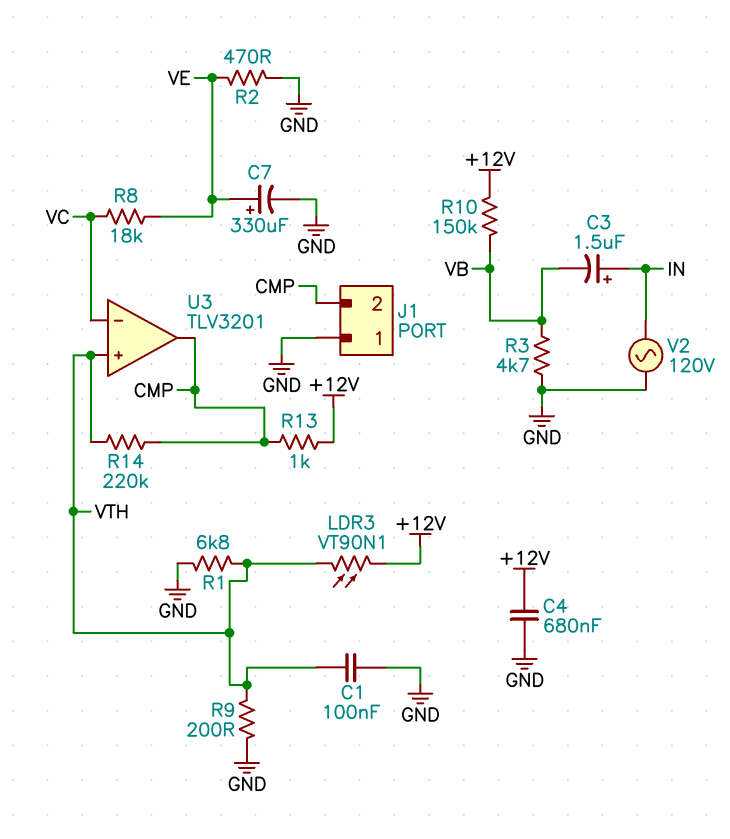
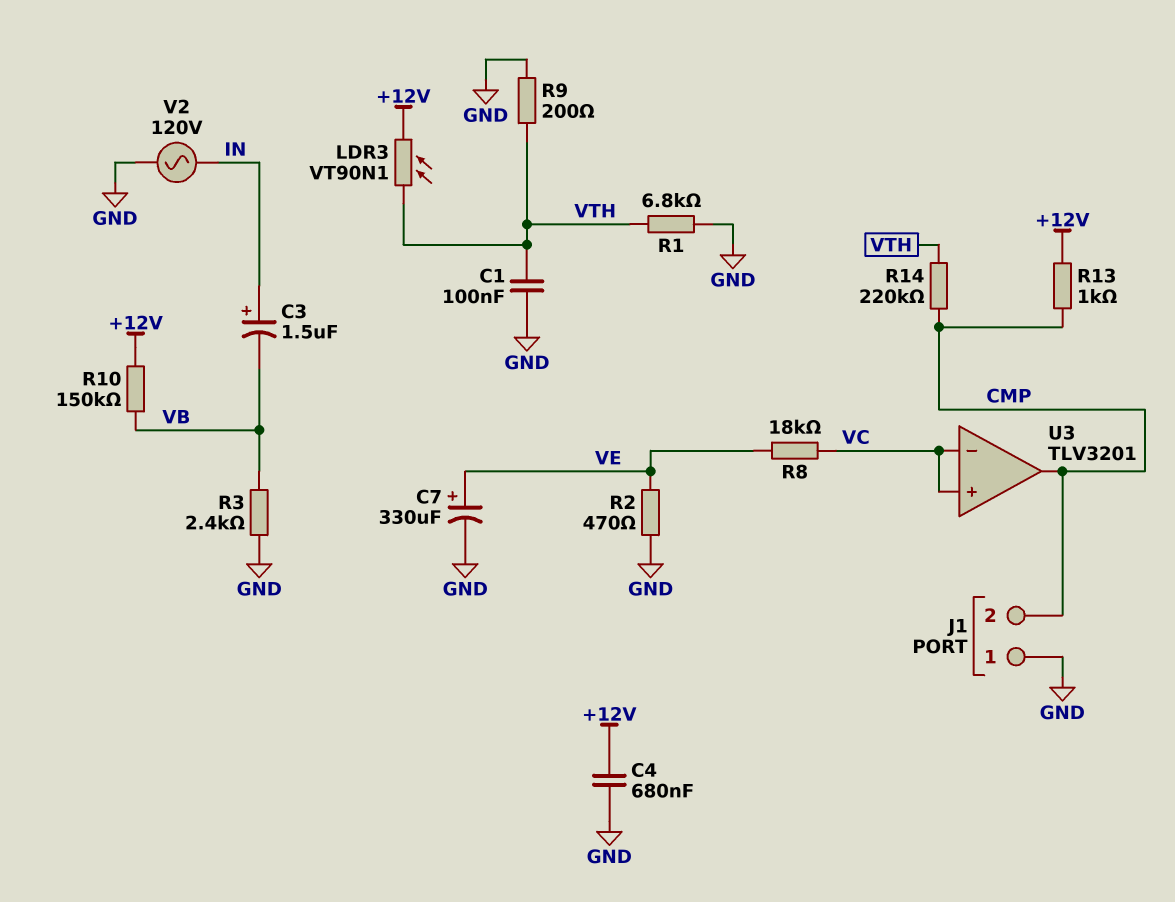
R3: 4.7k (GND, VB) -> 2.4k (GND, VB)
U3 pin in+: VTH -> VC

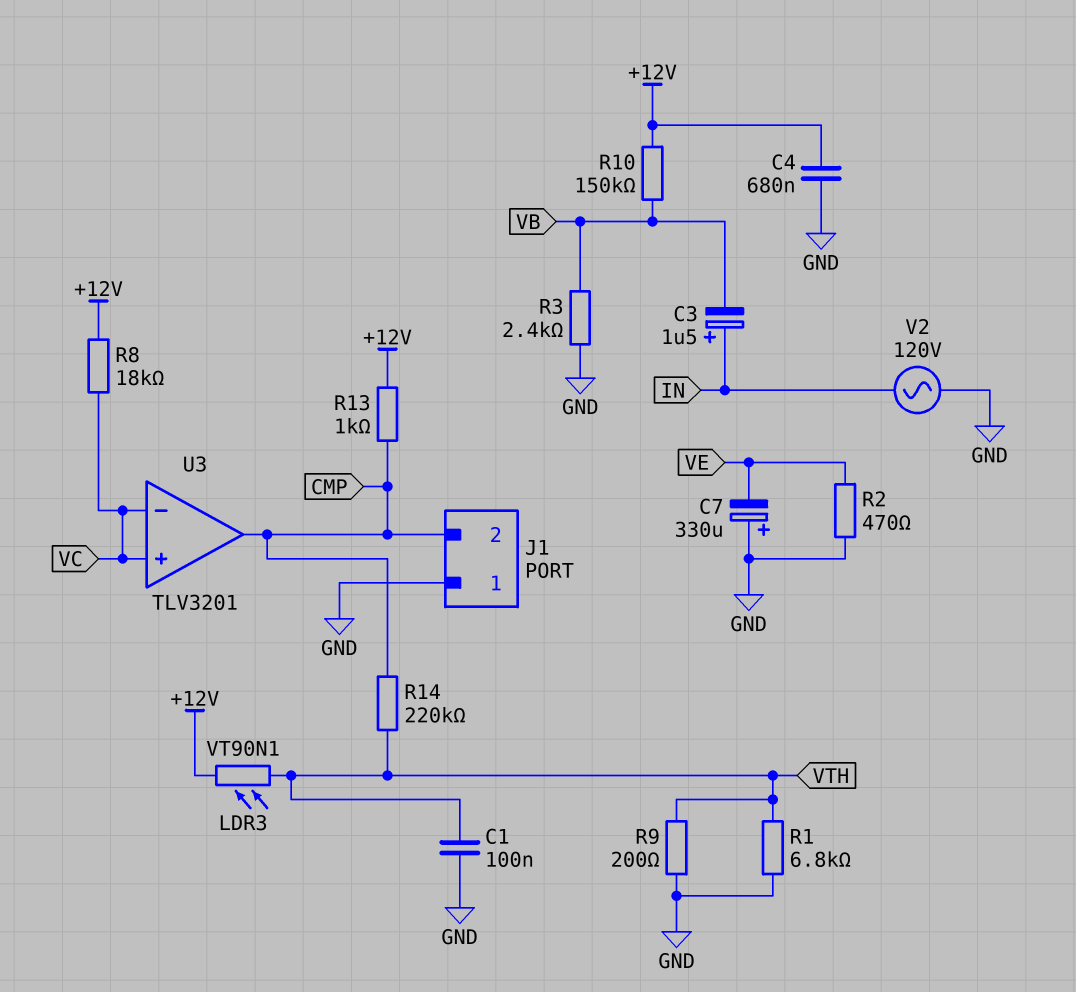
C7: 330uF (plus VE, minus GND) -> 330uF (plus GND, minus VE)
R8: 18k (VC, VE) -> 18k (+12V, VC)

